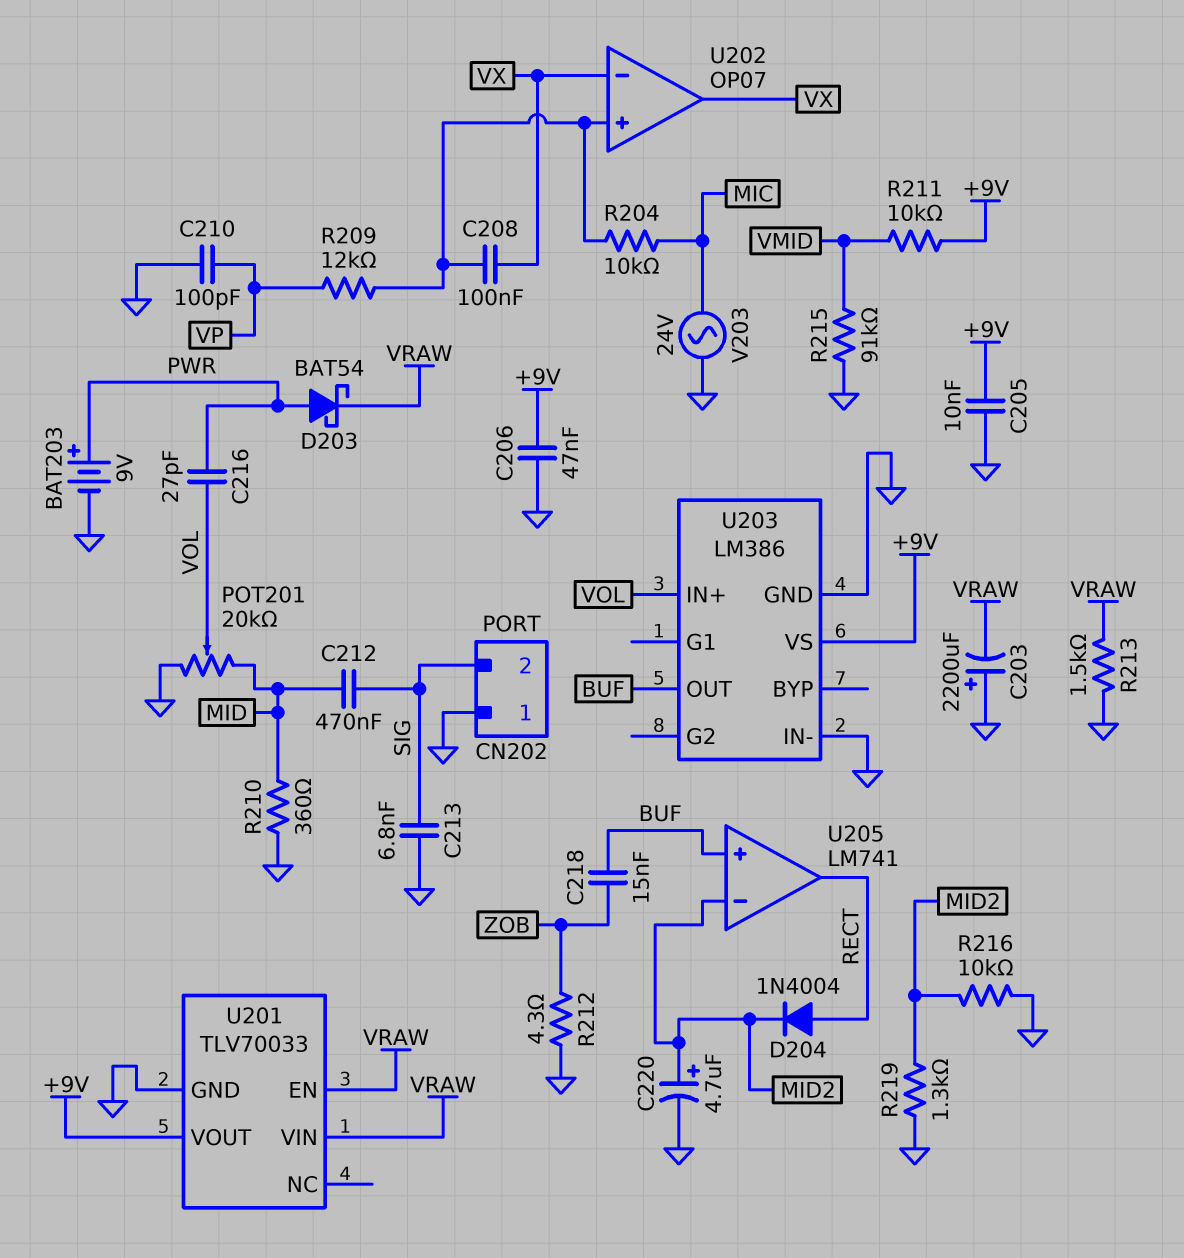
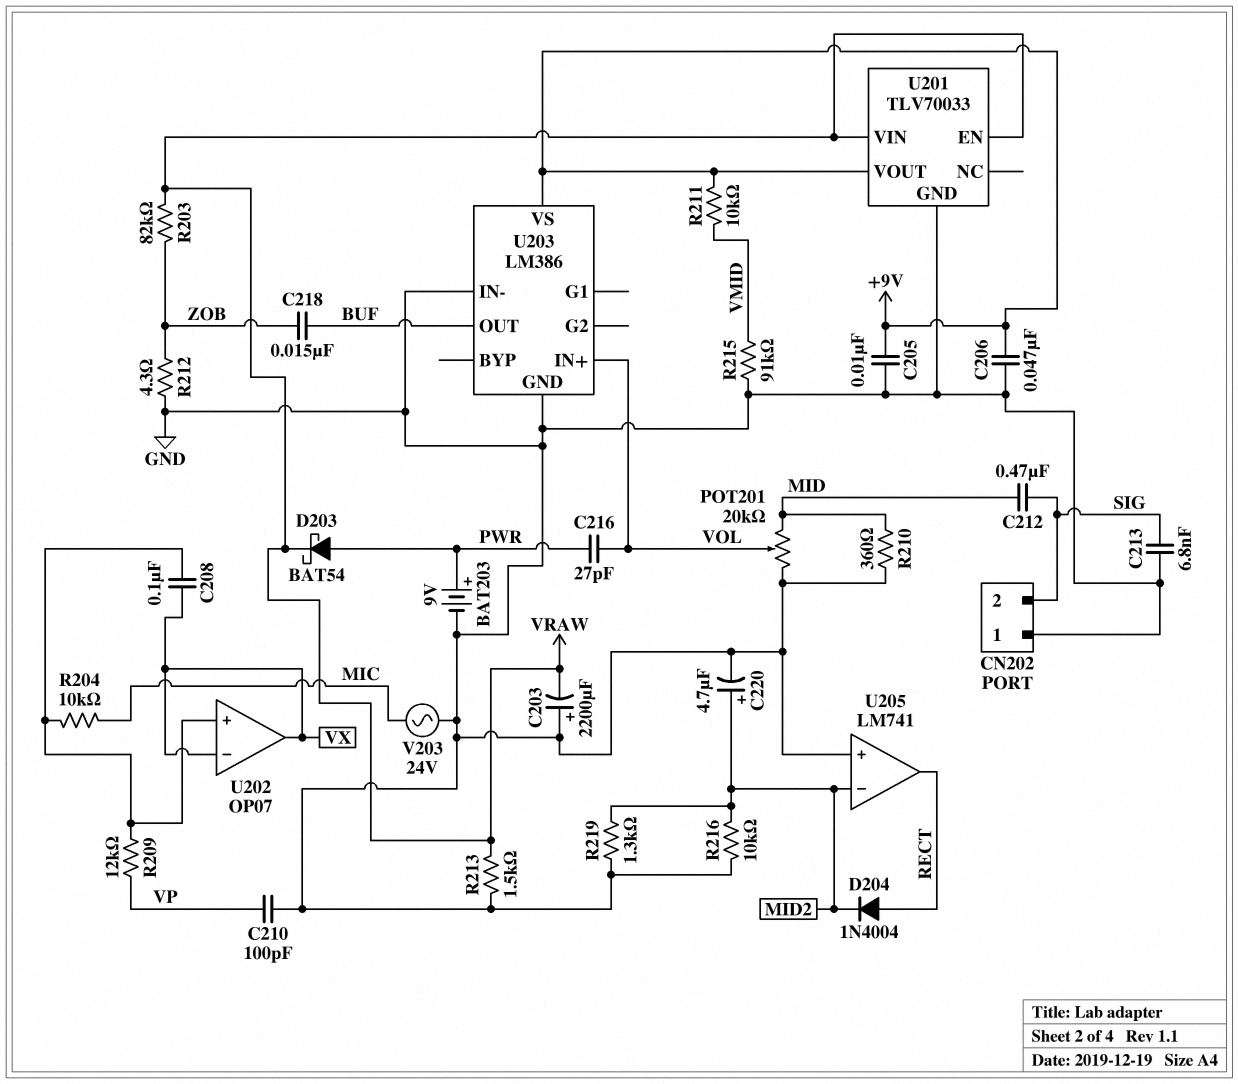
R203: none -> 82k (VRAW, ZOB)
U205 pin in+: BUF -> GND

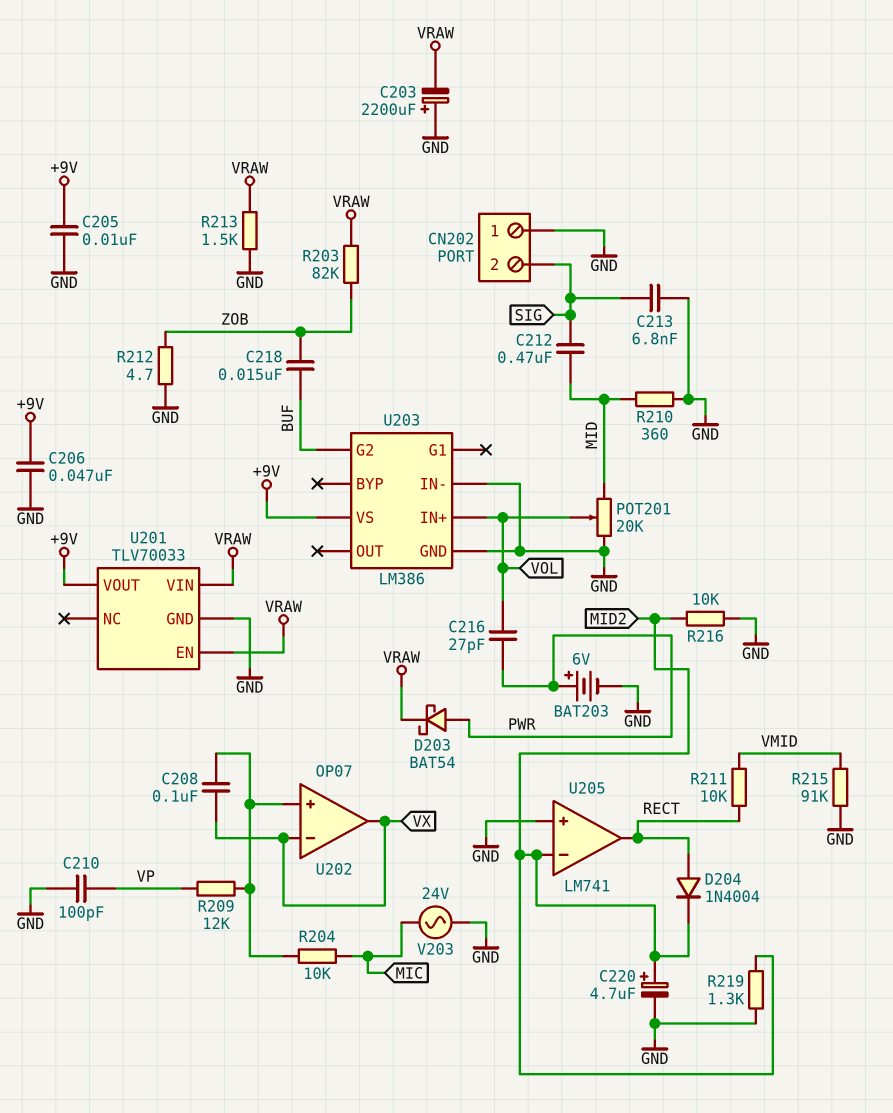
BAT203: 9V (plus PWR, minus GND) -> 6V (plus PWR, minus GND)
R211: 10k (+9V, VMID) -> 10k (RECT, VMID)
R212: 4.3 (GND, ZOB) -> 4.7 (GND, ZOB)
U203 pin G2: none -> BUF
U203 pin OUT: BUF -> none

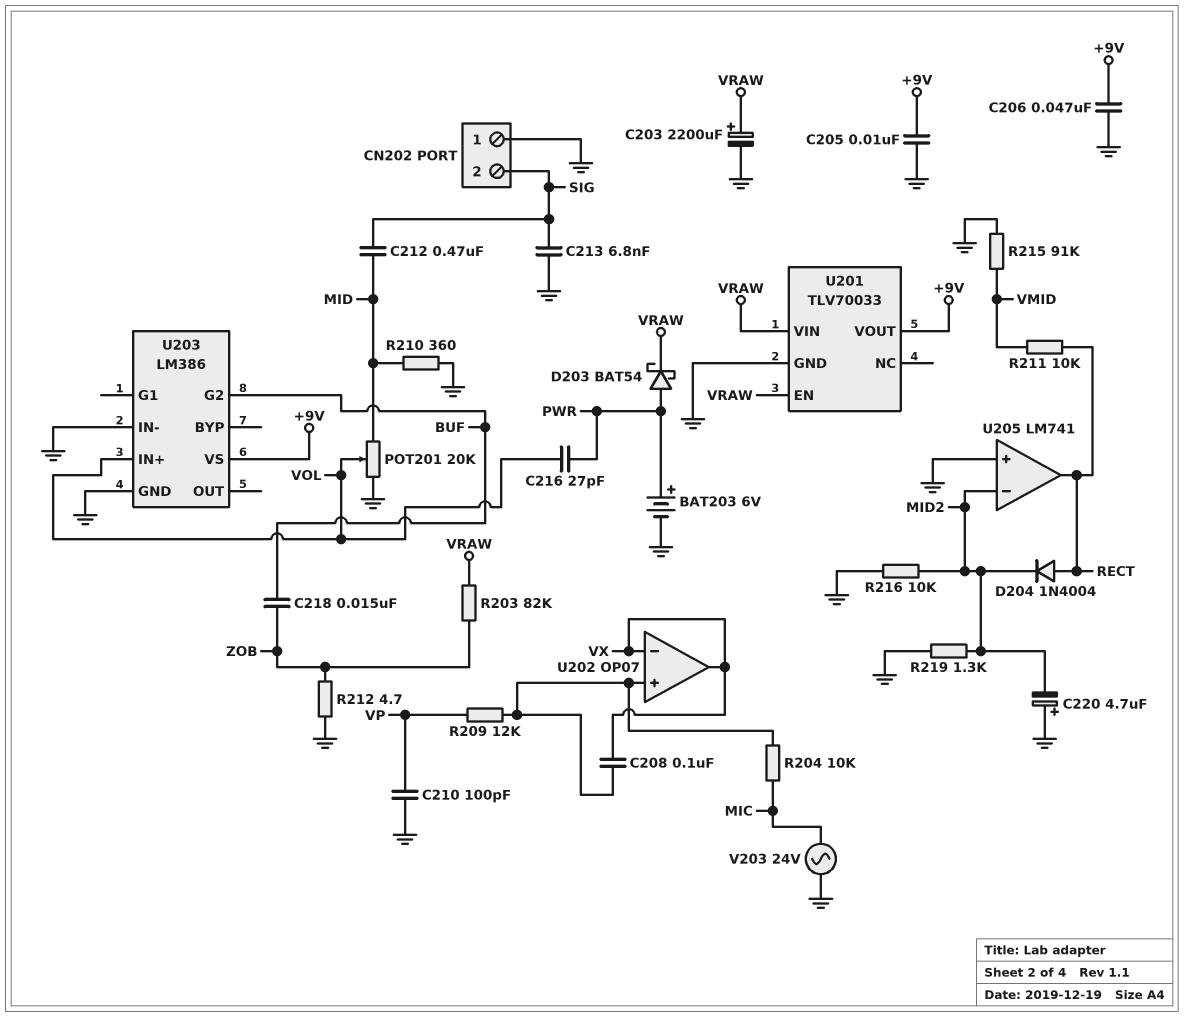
C203: 2200uF (plus GND, minus VRAW) -> 2200uF (plus VRAW, minus GND)
C220: 4.7uF (plus MID2, minus GND) -> 4.7uF (plus GND, minus MID2)
R213: 1.5k (GND, VRAW) -> none

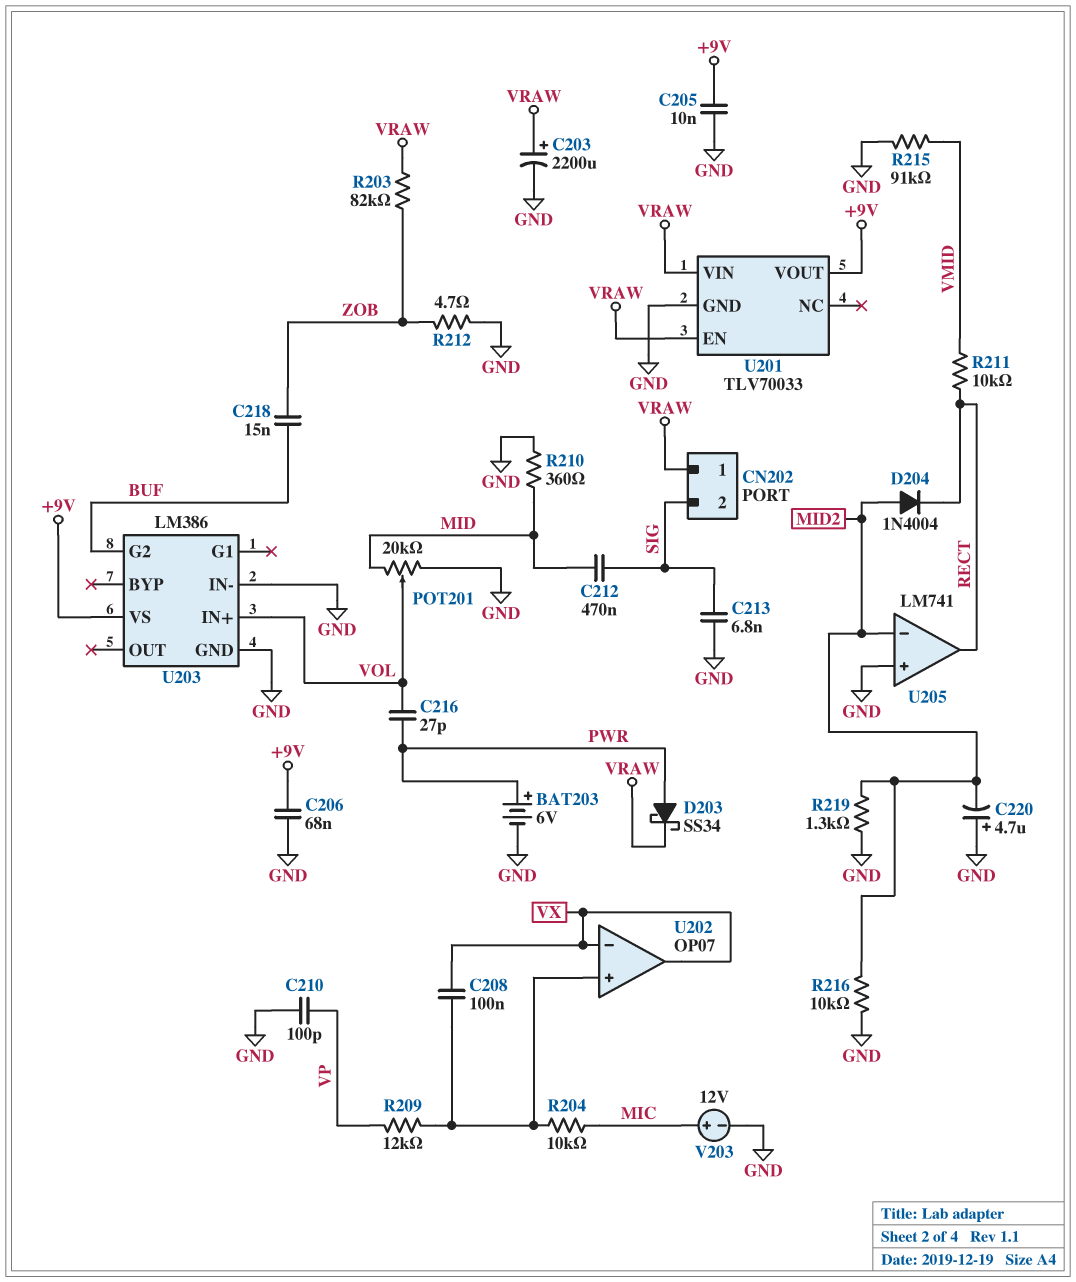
C206: 47nF (+9V, GND) -> 68nF (+9V, GND)
CN202 pin 1: GND -> VRAW
D203: schottky BAT54 (A PWR, K VRAW) -> schottky SS34 (A PWR, K VRAW)
D204: diode 1N4004 (A RECT, K MID2) -> diode 1N4004 (A MID2, K RECT)
V203: AC 24V (GND, MIC) -> 12V (plus MIC, minus GND)

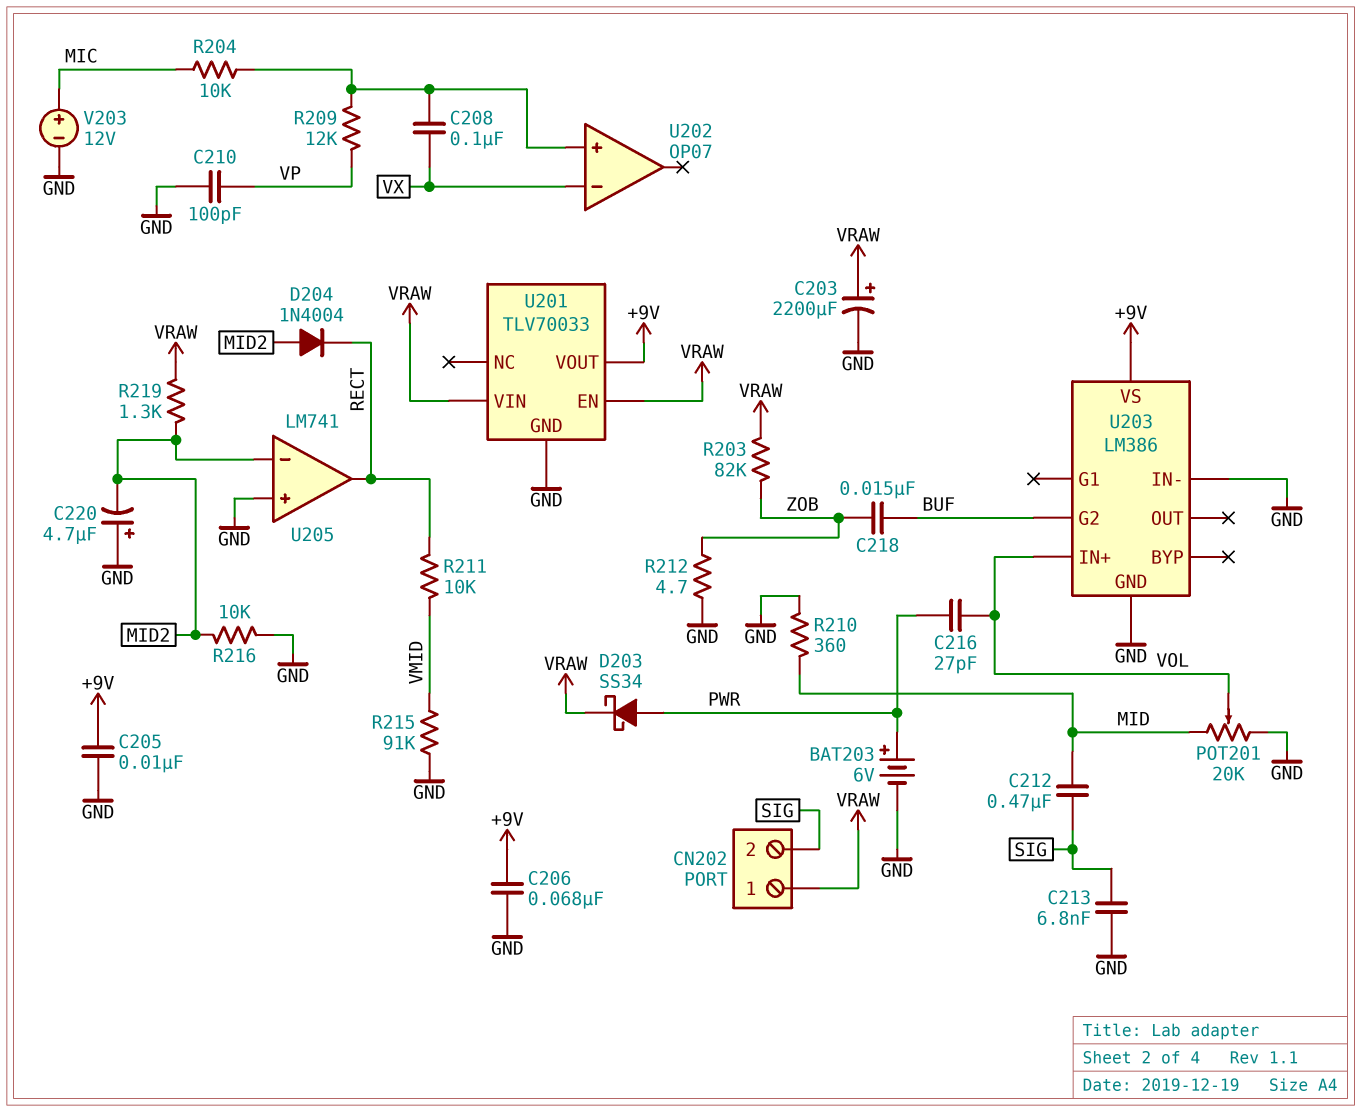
R219: 1.3k (GND, MID2) -> 1.3k (MID2, VRAW)
U202 pin out: VX -> none

